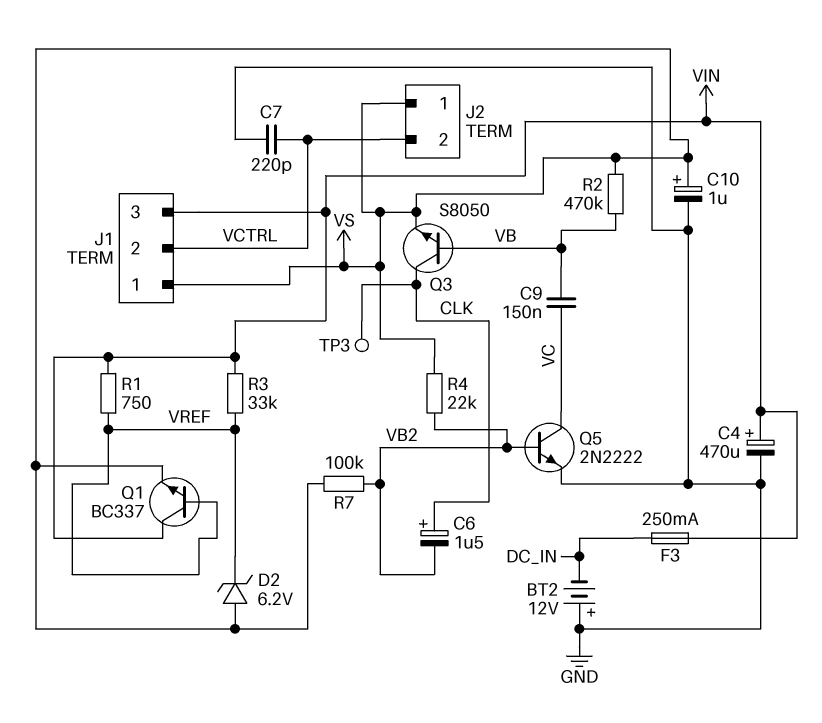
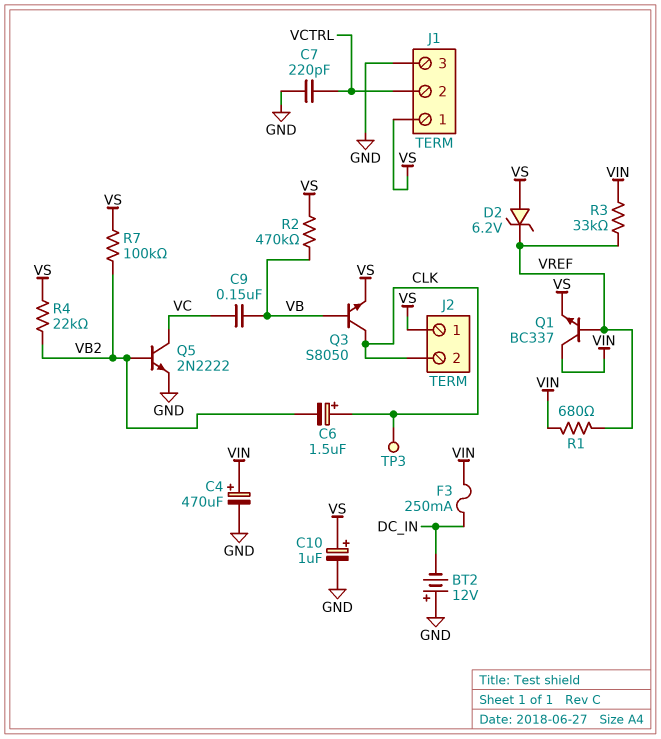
J1 pin 3: VIN -> GND
J2 pin 2: VCTRL -> CLK
R1: 750 (VIN, VREF) -> 680 (VIN, VREF)

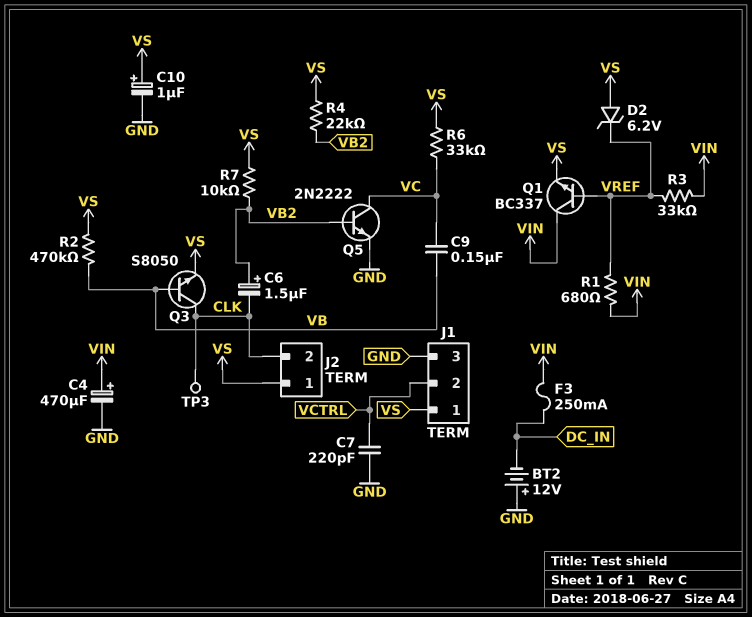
C6: 1.5uF (plus CLK, minus VB2) -> 1.5uF (plus VB2, minus CLK)
R6: none -> 33k (VC, VS)
R7: 100k (VB2, VS) -> 10k (VB2, VS)

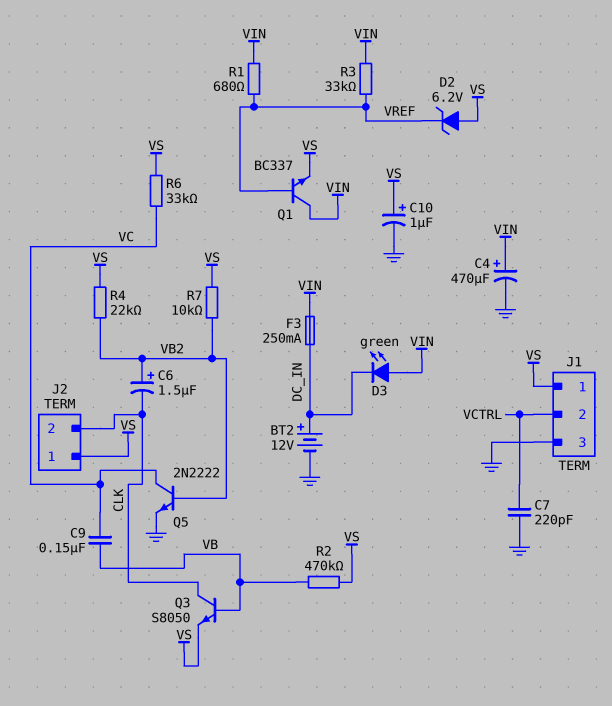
BT2: 12V (plus GND, minus DC_IN) -> 12V (plus DC_IN, minus GND)
D3: none -> LED green (A VIN, K DC_IN)
TP3: test point (CLK) -> none

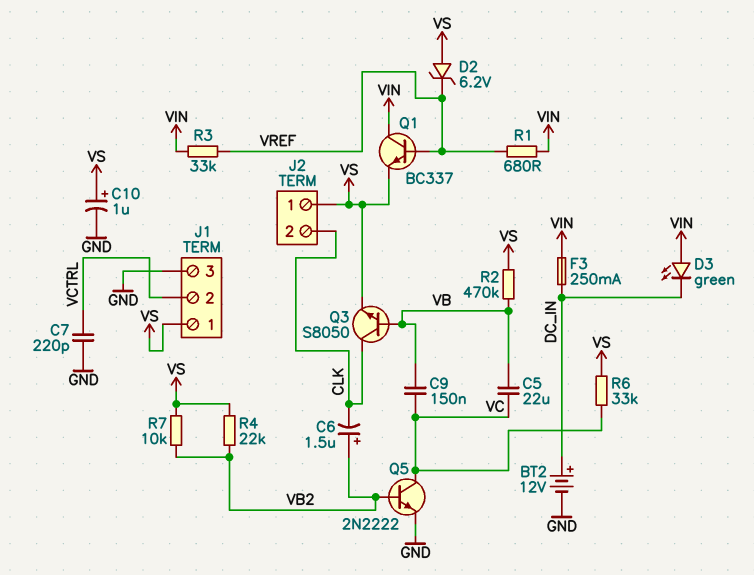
C4: 470uF (plus VIN, minus GND) -> none
C5: none -> 22uF (VB, VC)

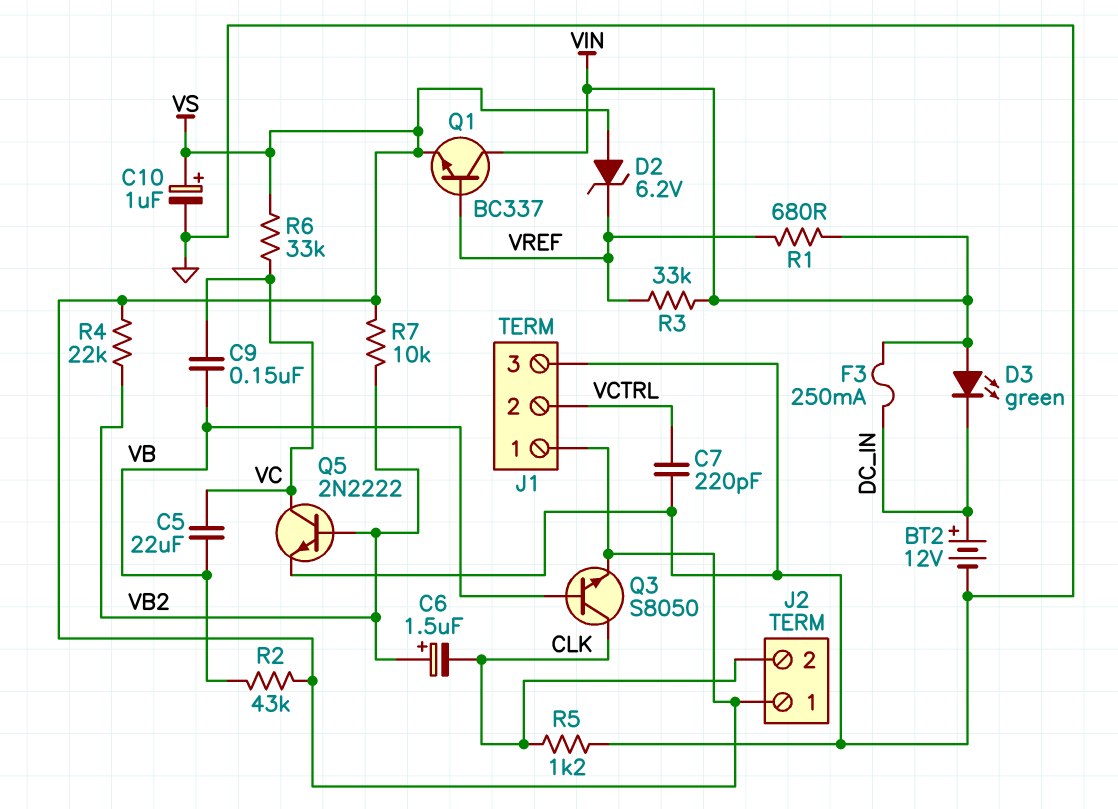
R2: 470k (VB, VS) -> 43k (VB, VS)
R5: none -> 1.2k (CLK, GND)

